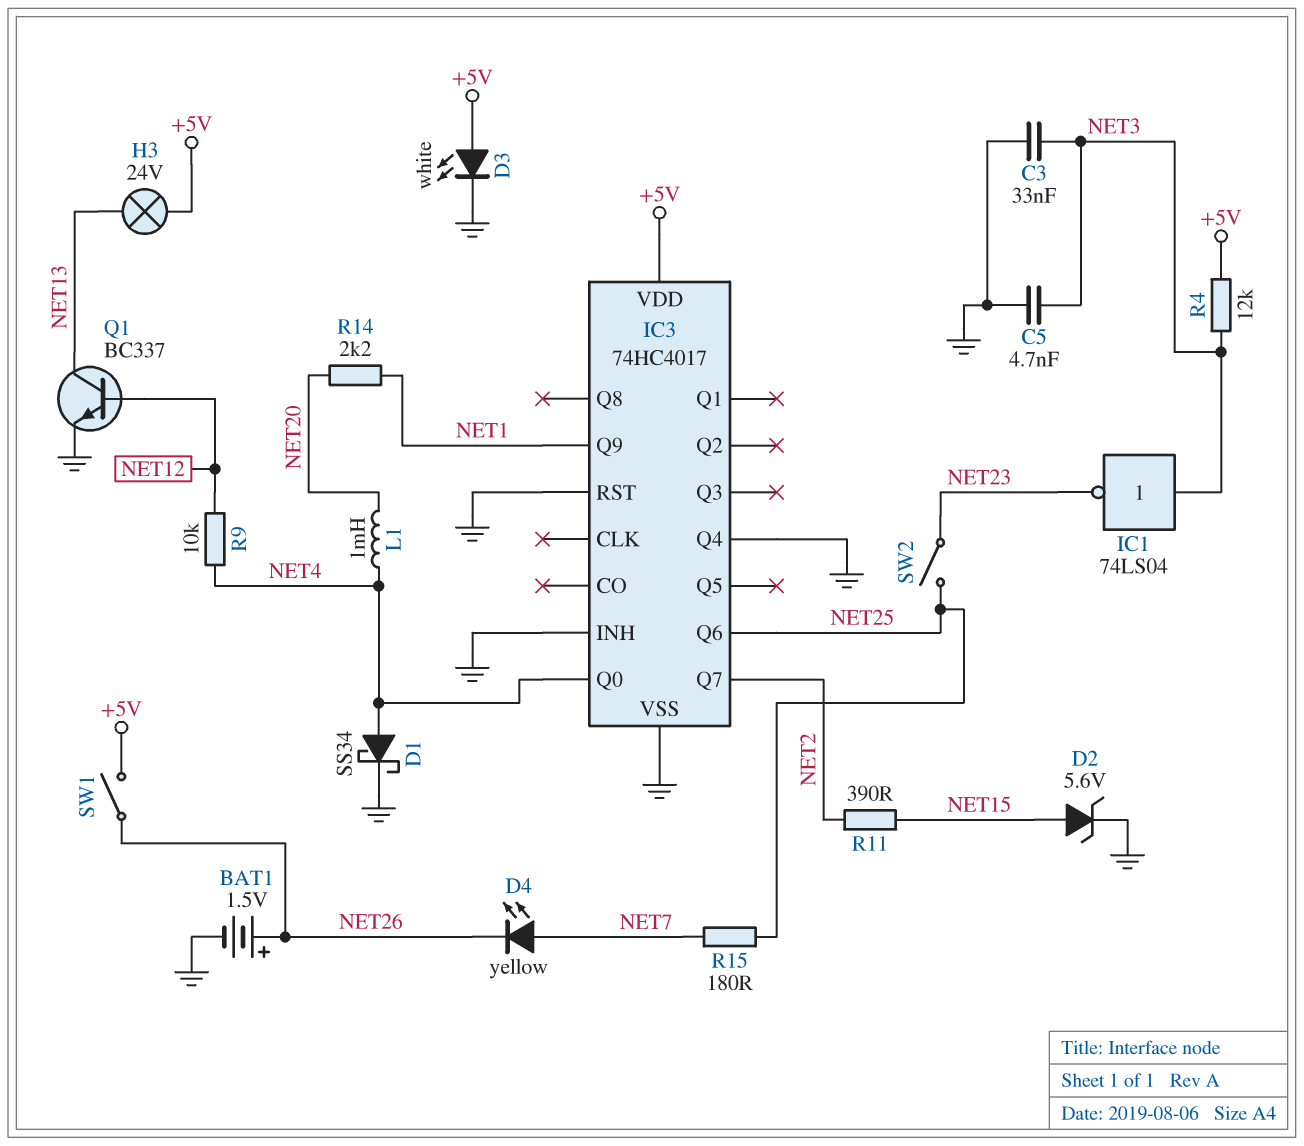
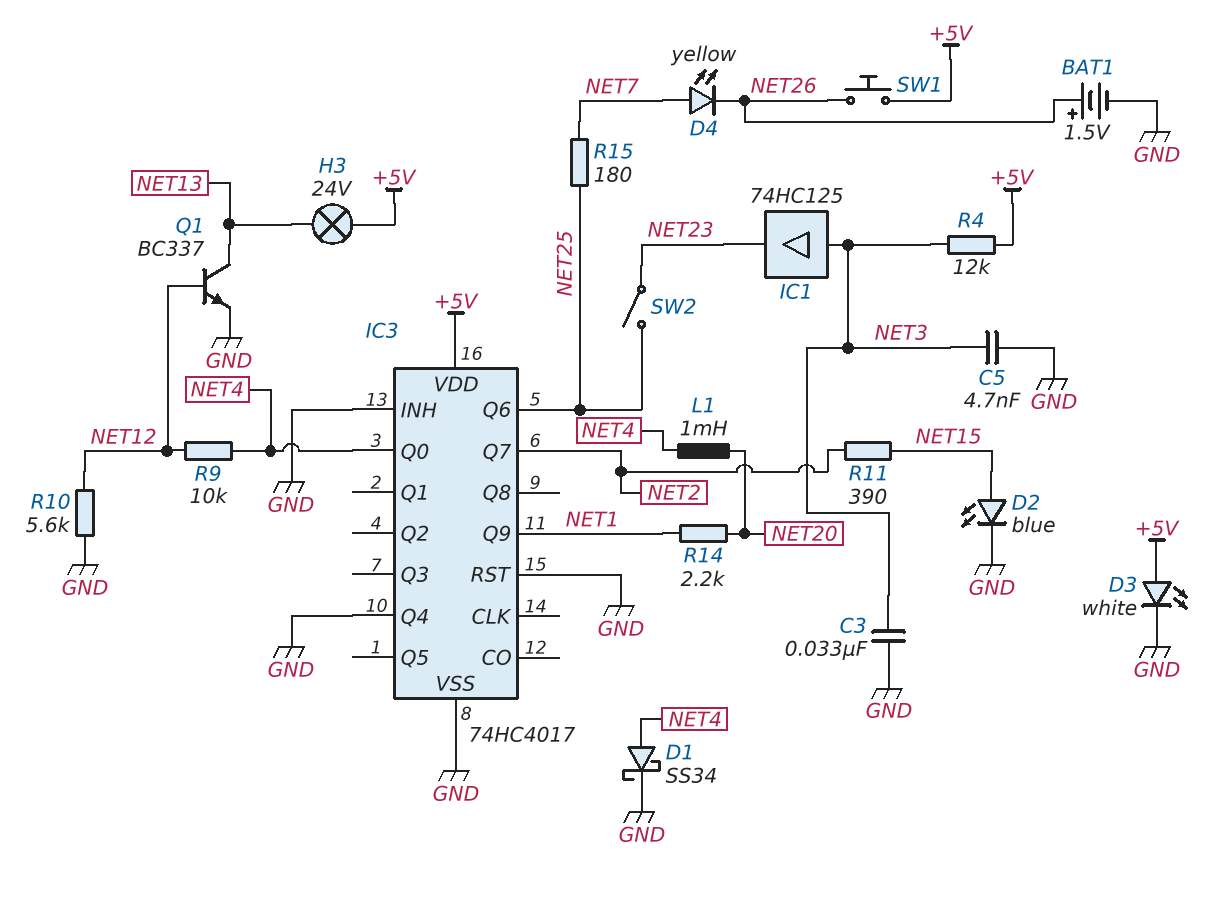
D2: zener 5.6V (A NET15, K GND) -> LED blue (A NET15, K GND)
IC1: NOT 74LS04 (in NET3, out NET23) -> buffer 74HC125 (in NET3, out NET23)
R10: none -> 5.6k (GND, NET12)
SW1: switch (+5V, NET26) -> button (+5V, NET26)

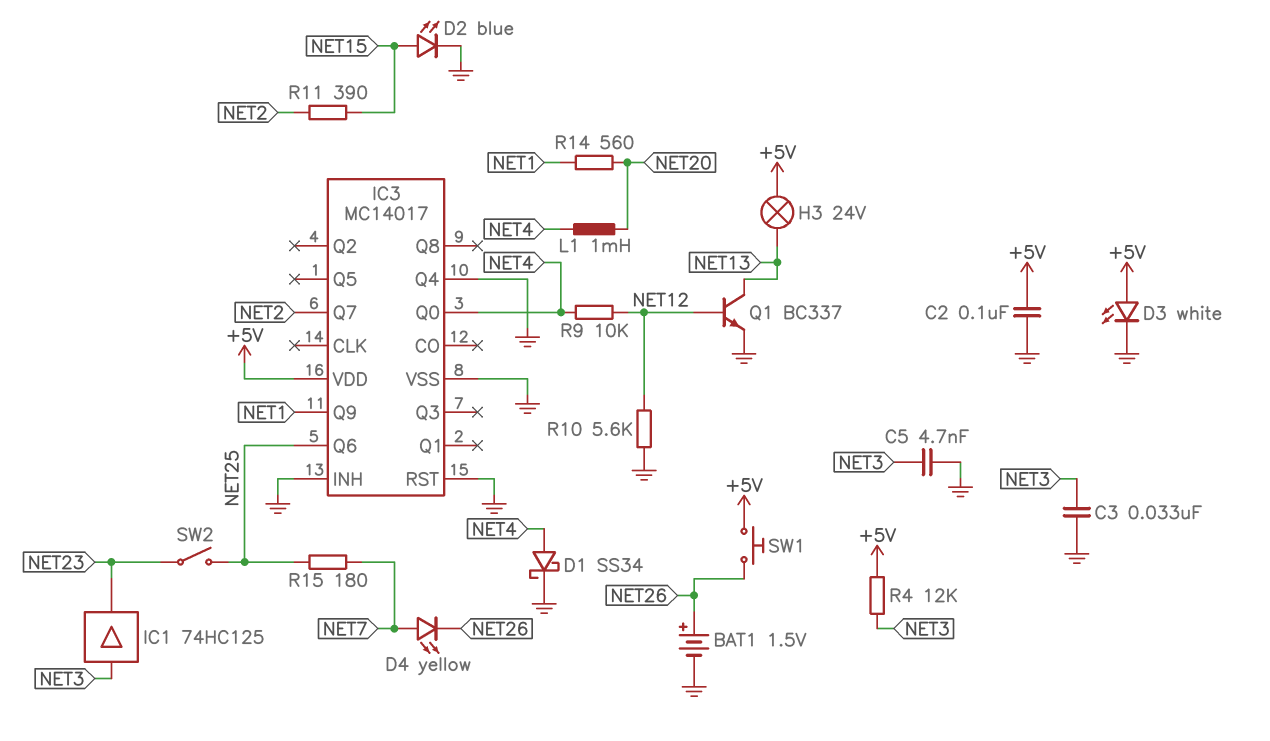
C2: none -> 100nF (+5V, GND)
IC3: 74HC4017 -> MC14017
R14: 2.2k (NET1, NET20) -> 560 (NET1, NET20)

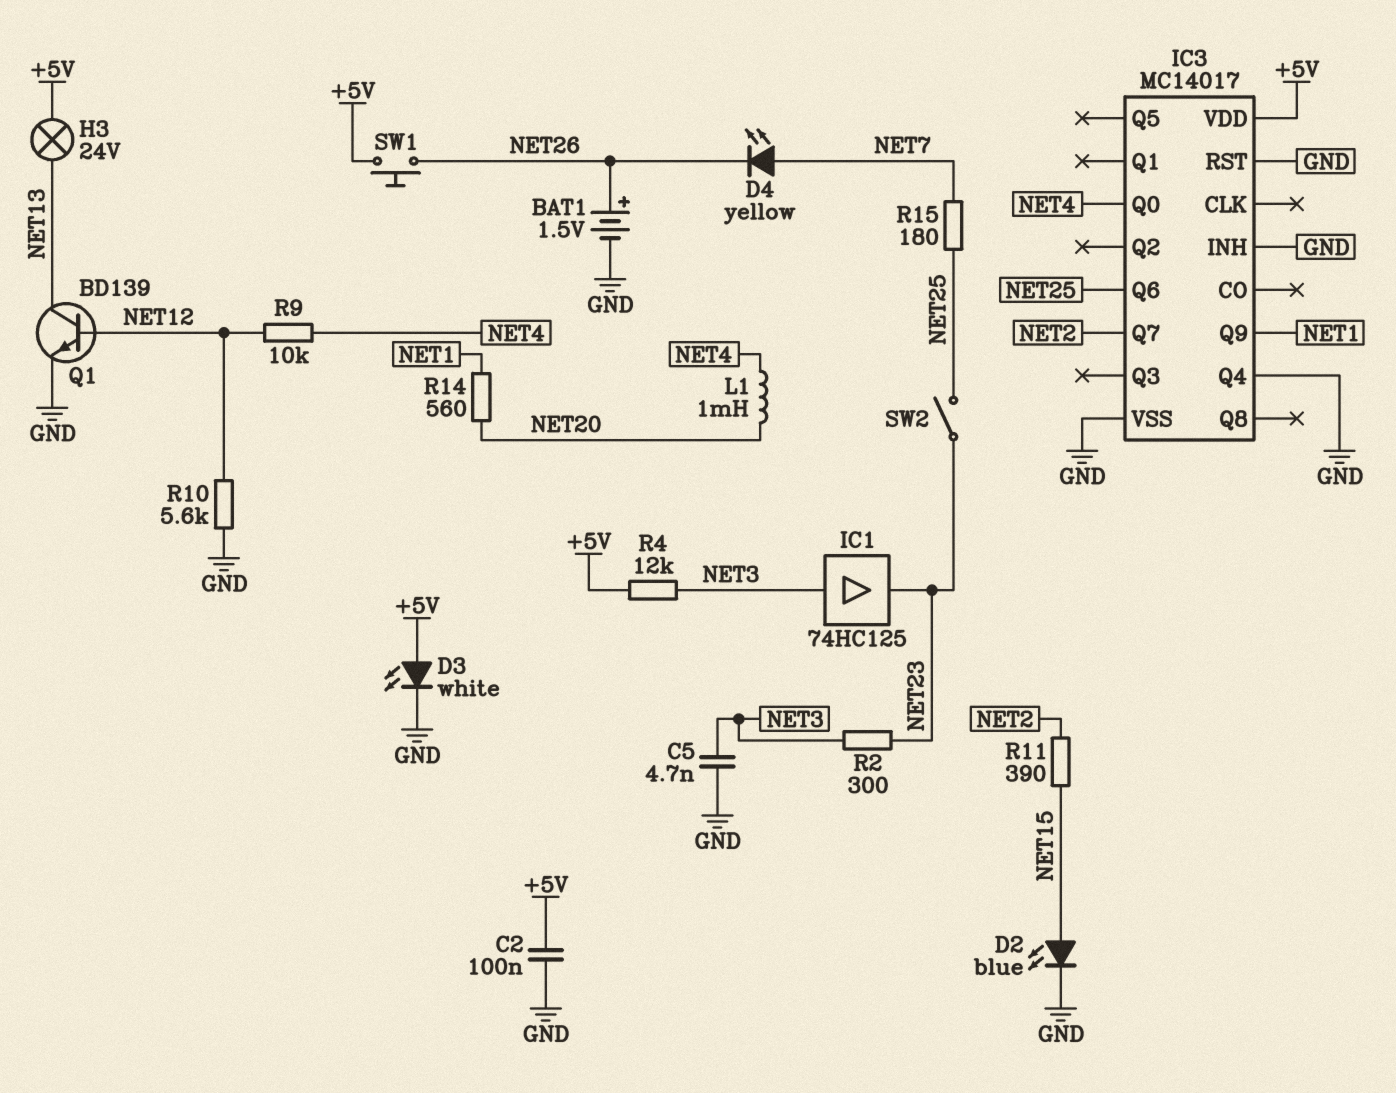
C3: 33nF (GND, NET3) -> none
D1: schottky SS34 (A NET4, K GND) -> none
Q1: NPN BC337 (B NET12, C NET13, E GND) -> NPN BD139 (B NET12, C NET13, E GND)
R2: none -> 300 (NET3, NET23)

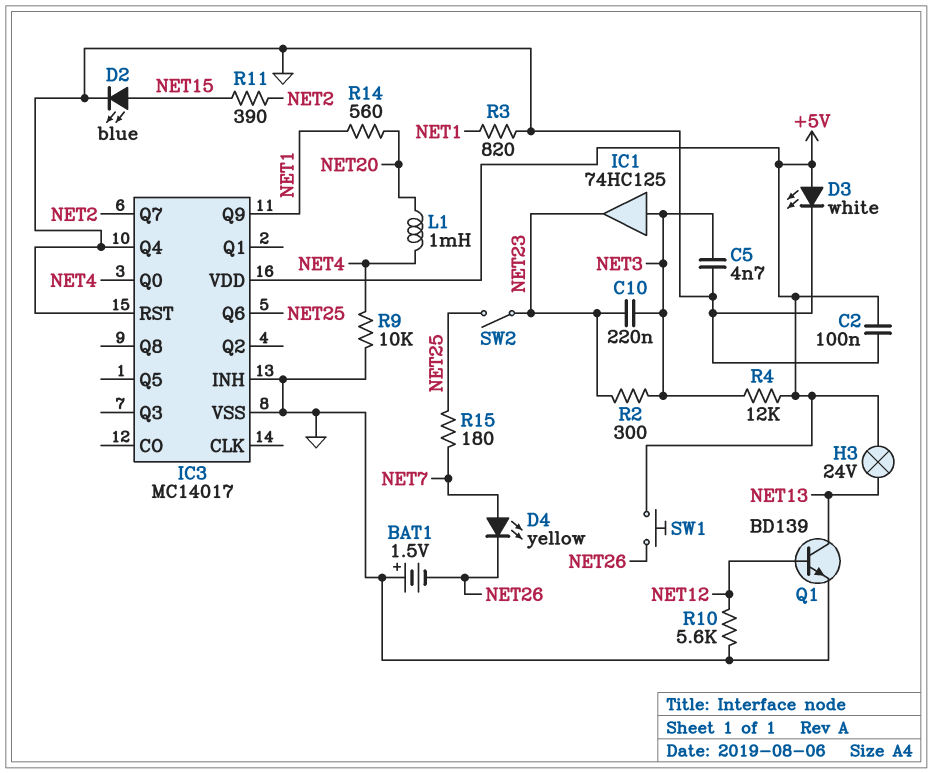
BAT1: 1.5V (plus NET26, minus GND) -> 1.5V (plus GND, minus NET26)
C10: none -> 220nF (NET3, NET23)
R3: none -> 820 (GND, NET1)
R9: 10k (NET4, NET12) -> 10k (GND, NET4)

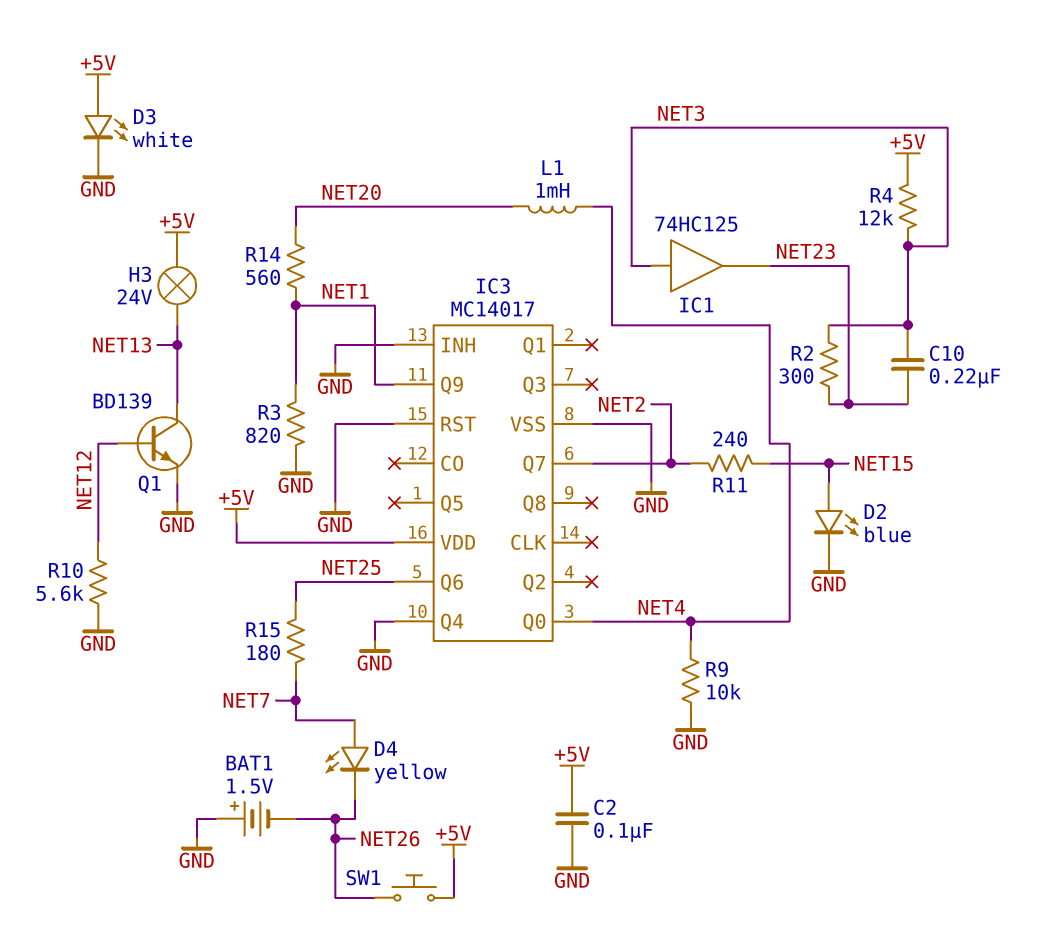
C5: 4.7nF (GND, NET3) -> none
R11: 390 (NET2, NET15) -> 240 (NET2, NET15)
SW2: switch (NET23, NET25) -> none

